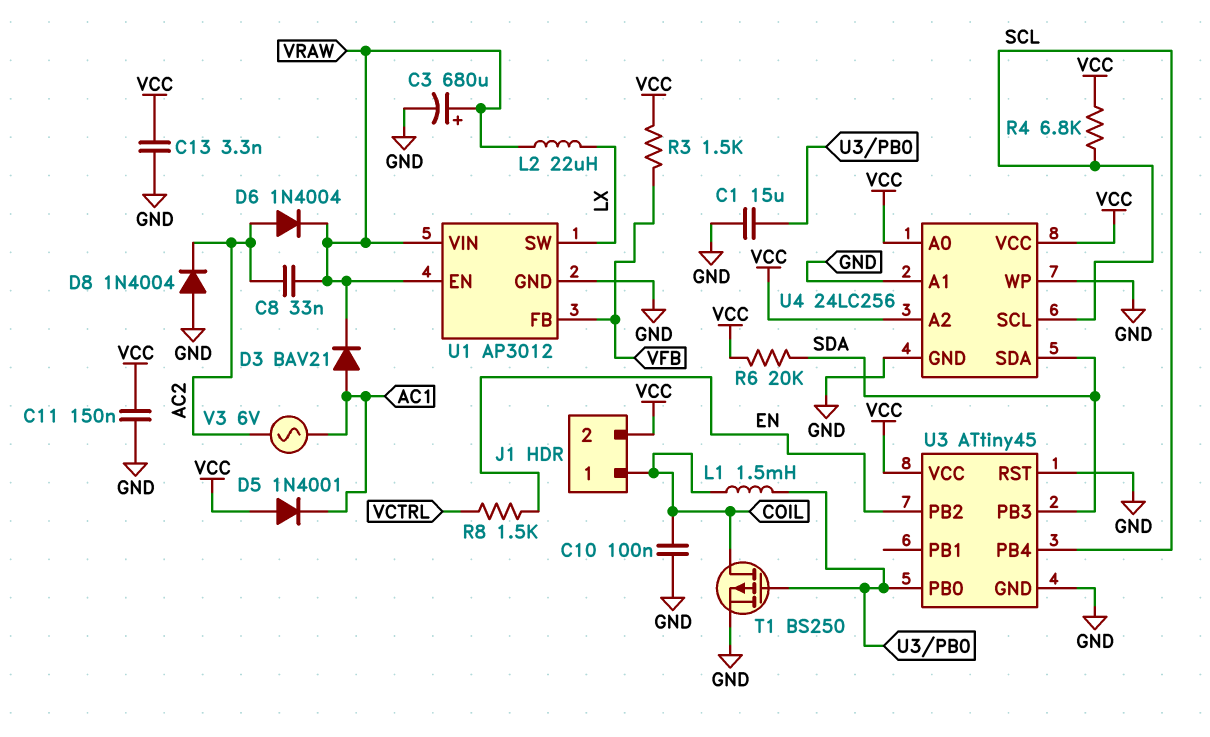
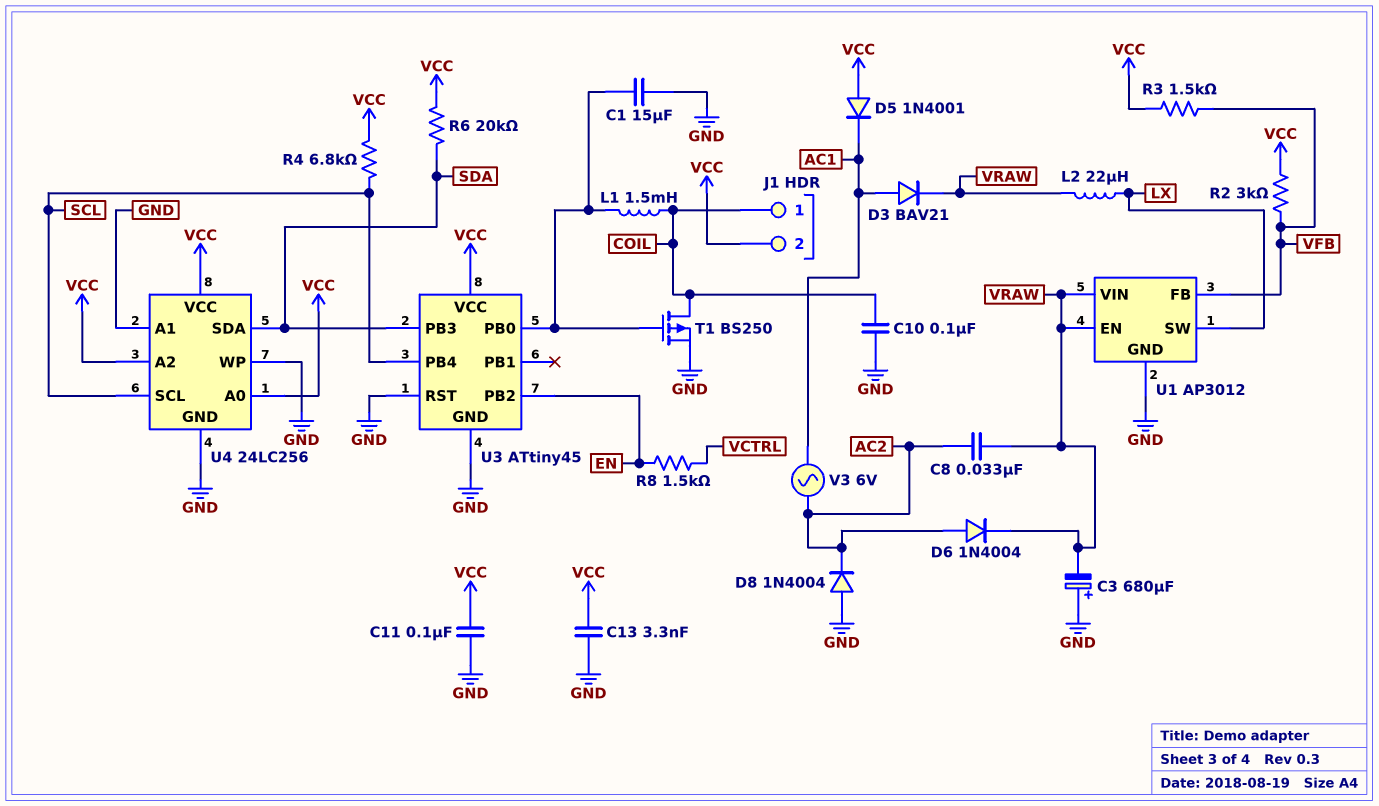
C3: 680uF (plus VRAW, minus GND) -> 680uF (plus GND, minus VRAW)
C11: 150nF (GND, VCC) -> 100nF (GND, VCC)
R2: none -> 3k (VCC, VFB)

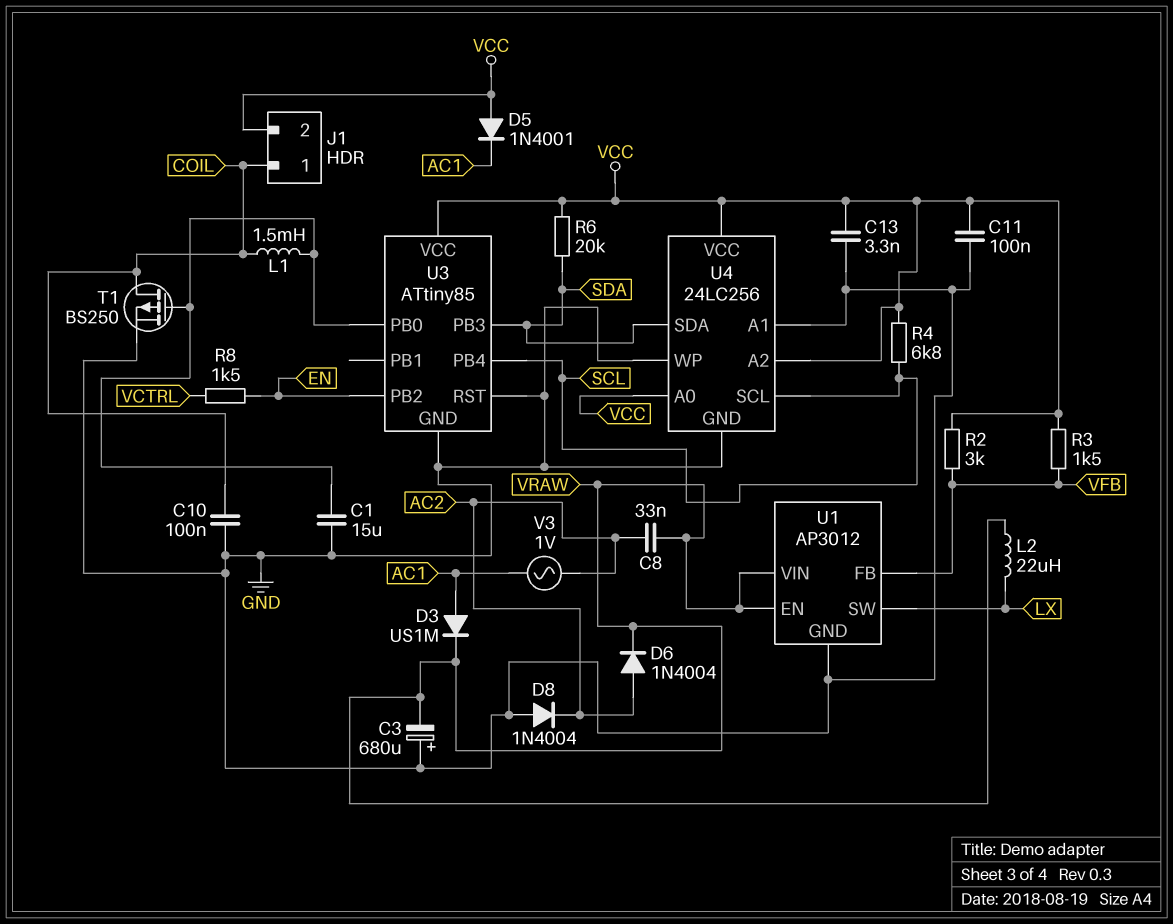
D3: diode BAV21 (A AC1, K VRAW) -> diode US1M (A AC1, K VRAW)
U3: ATtiny45 -> ATtiny85
V3: AC 6V (AC1, AC2) -> AC 1V (AC1, AC2)

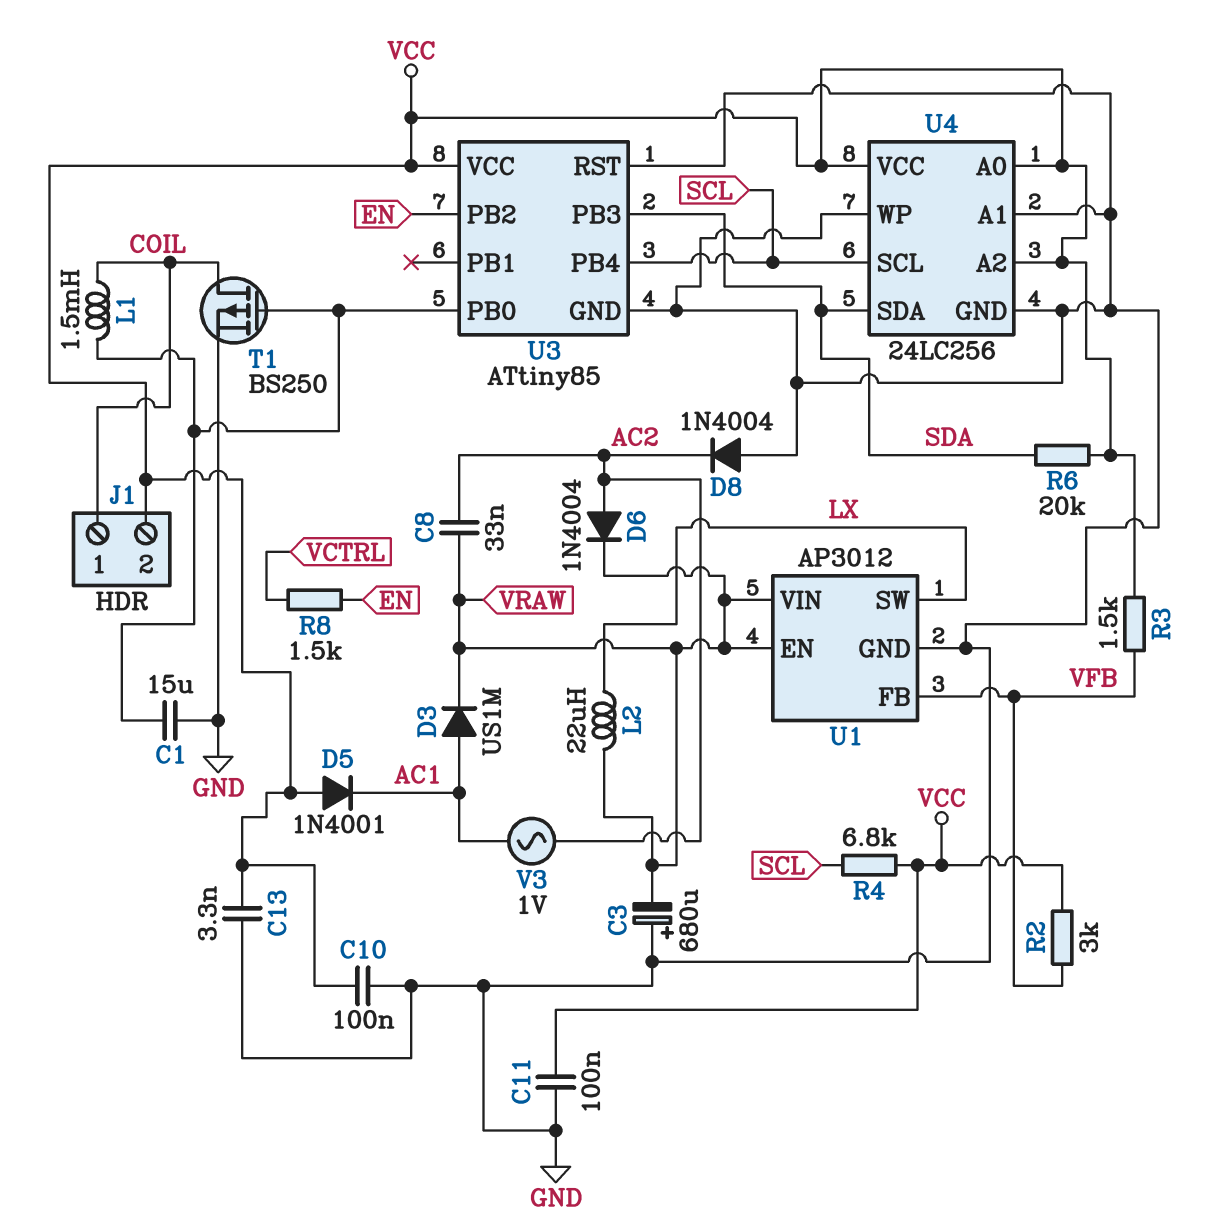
C10: 100nF (COIL, GND) -> 100nF (GND, VCC)

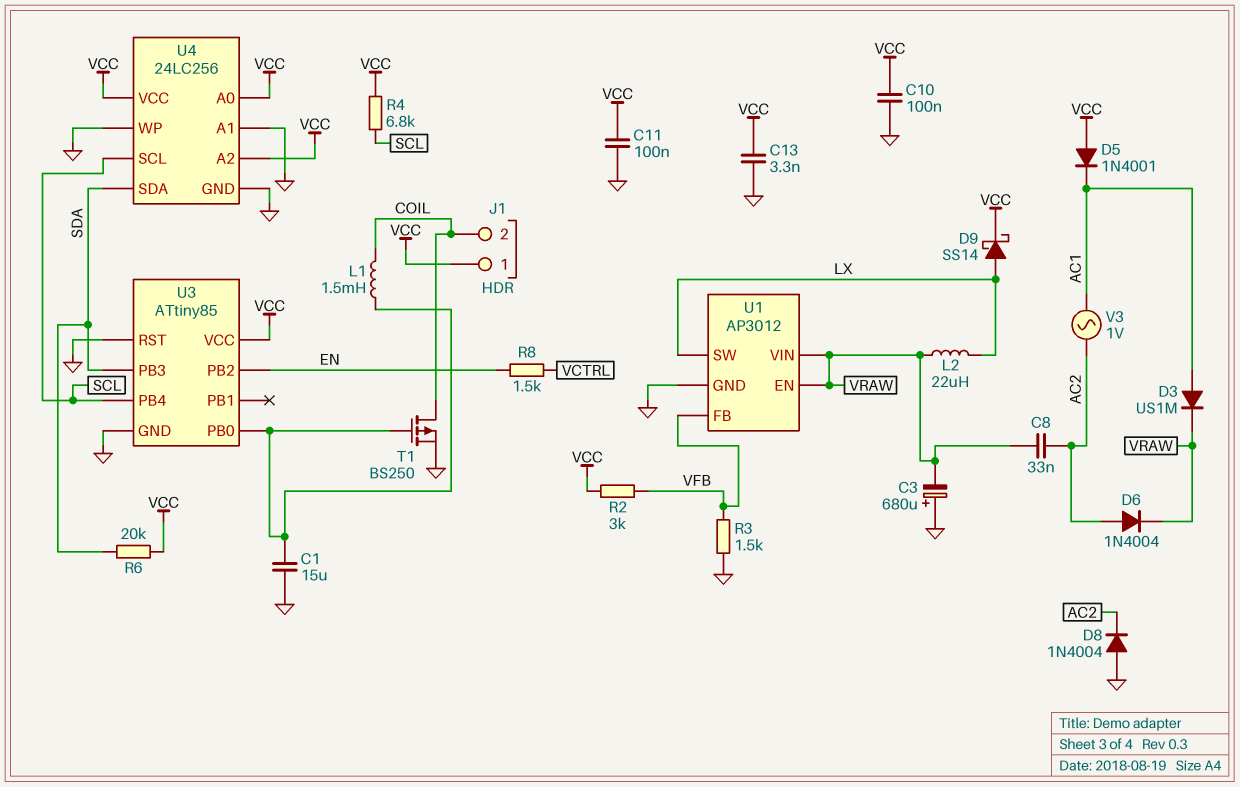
D9: none -> schottky SS14 (A LX, K VCC)
J1 pin 1: COIL -> VCC
J1 pin 2: VCC -> COIL
R3: 1.5k (VCC, VFB) -> 1.5k (GND, VFB)

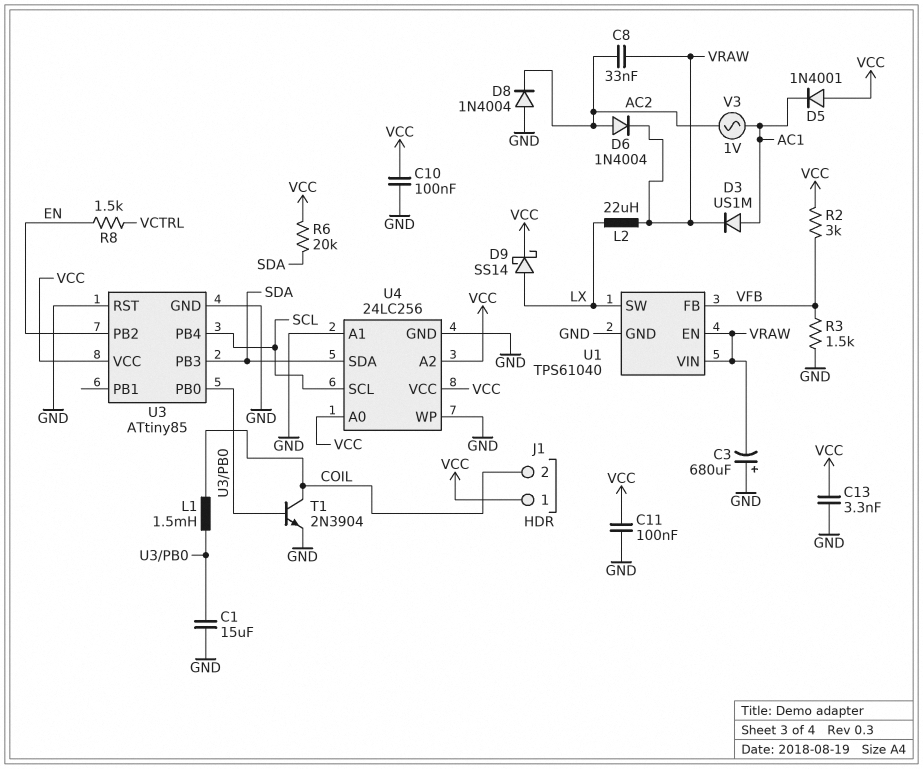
R4: 6.8k (SCL, VCC) -> none
T1: PMOS BS250 (G U3/PB0, D COIL, S GND) -> NPN 2N3904 (B U3/PB0, C COIL, E GND)
U1: AP3012 -> TPS61040

